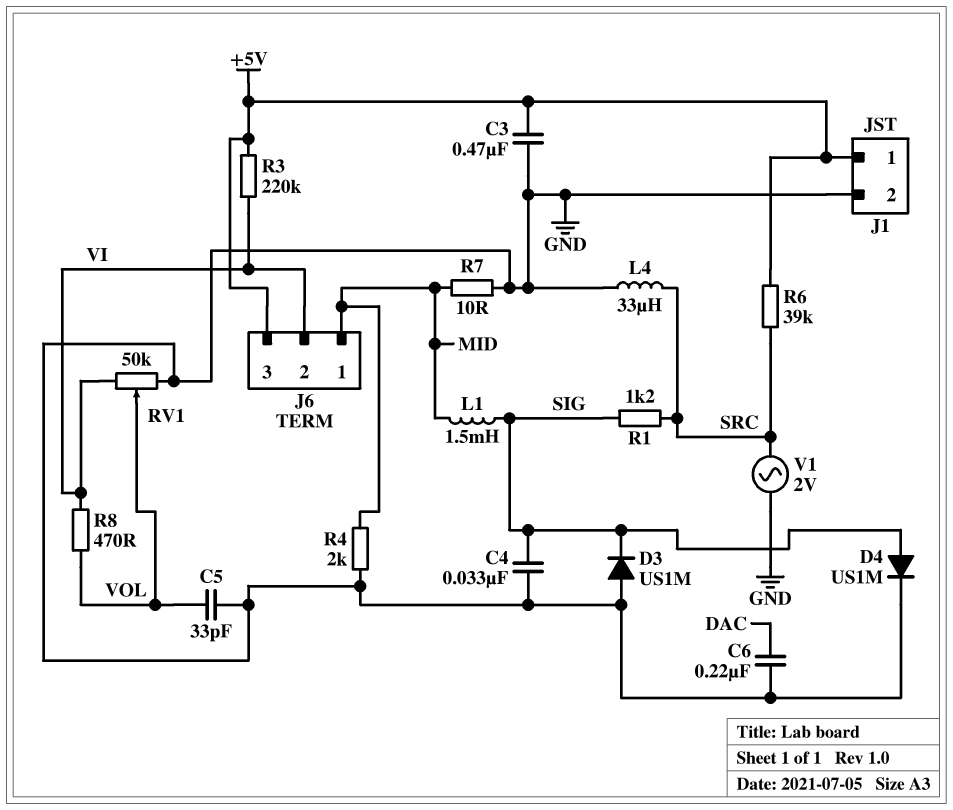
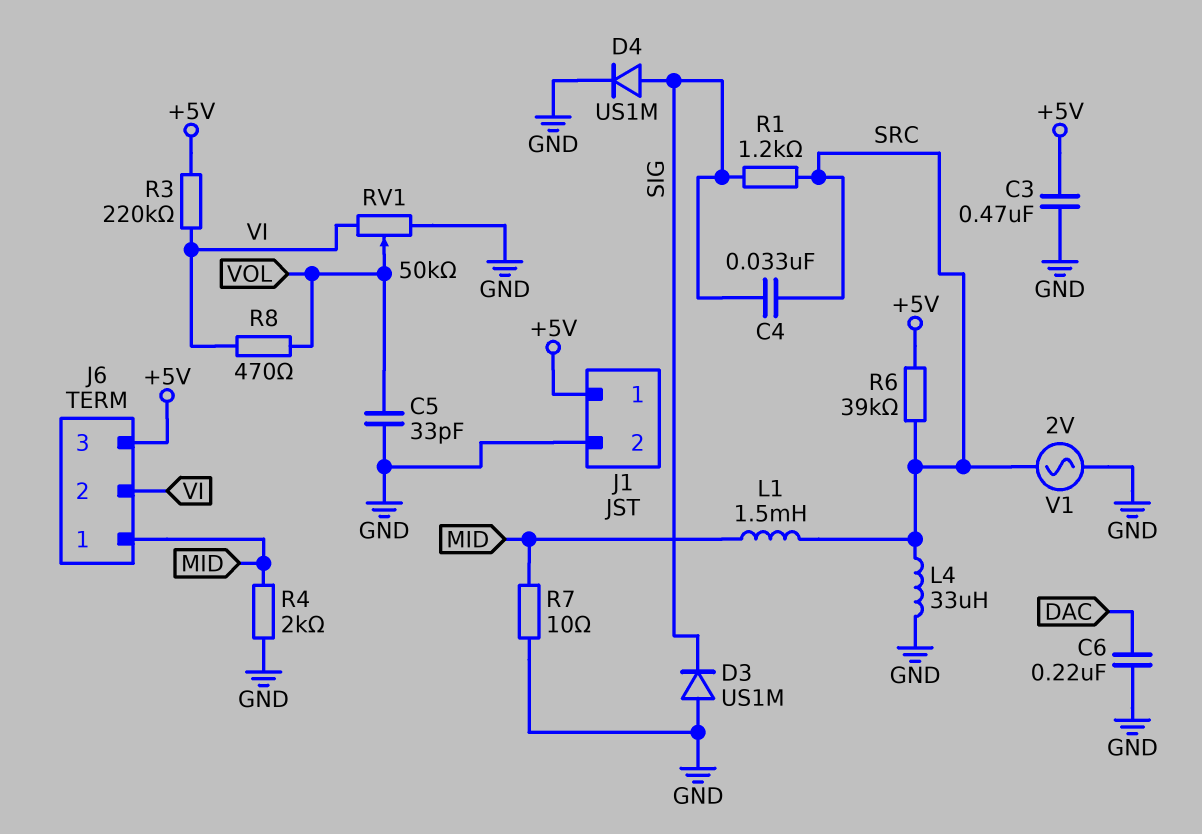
C4: 33nF (GND, SIG) -> 33nF (SIG, SRC)
L1: 1.5mH (MID, SIG) -> 1.5mH (MID, SRC)

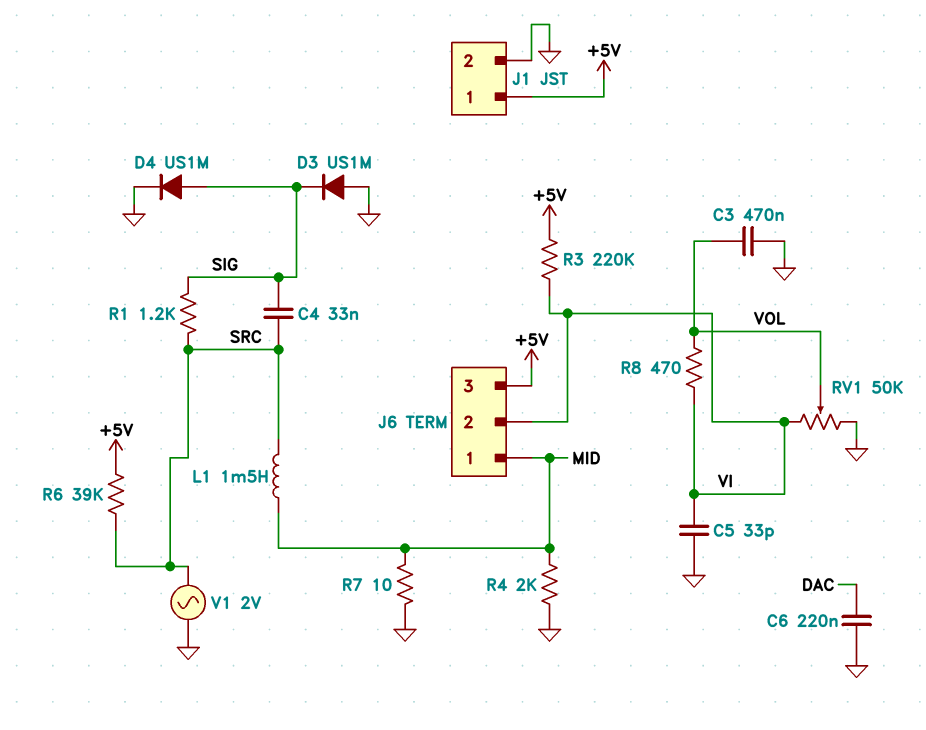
C3: 470nF (+5V, GND) -> 470nF (GND, VOL)
C5: 33pF (GND, VOL) -> 33pF (GND, VI)
L4: 33uH (GND, SRC) -> none

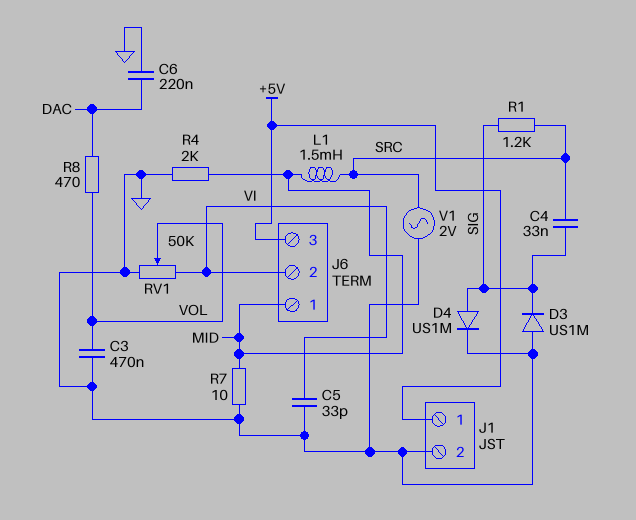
R3: 220k (+5V, VI) -> none
R6: 39k (+5V, SRC) -> none
R8: 470 (VI, VOL) -> 470 (DAC, VOL)

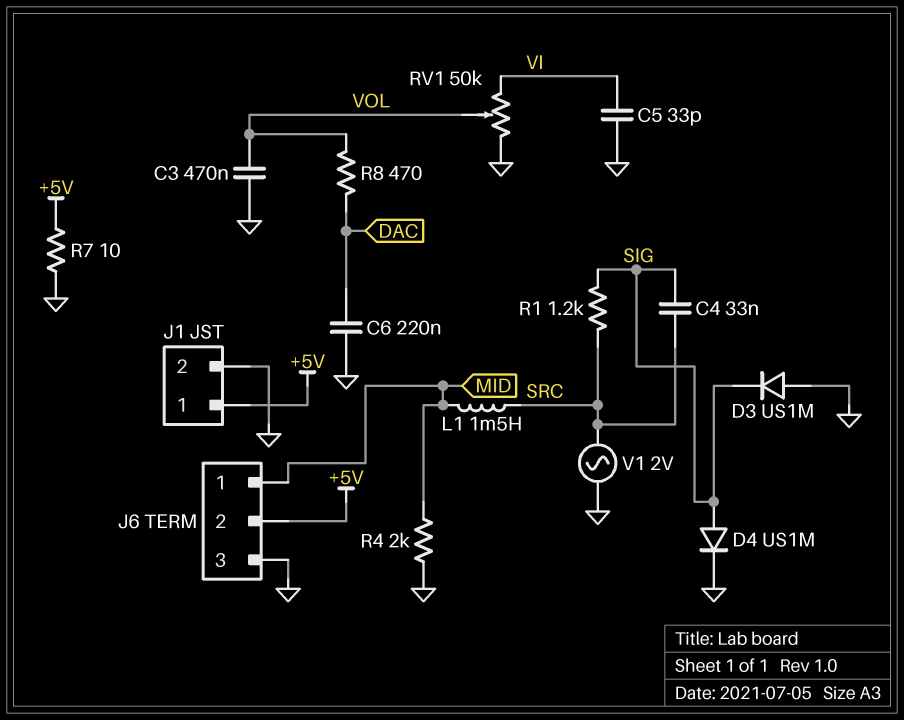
J6 pin 2: VI -> +5V
J6 pin 3: +5V -> GND
R7: 10 (GND, MID) -> 10 (+5V, GND)

